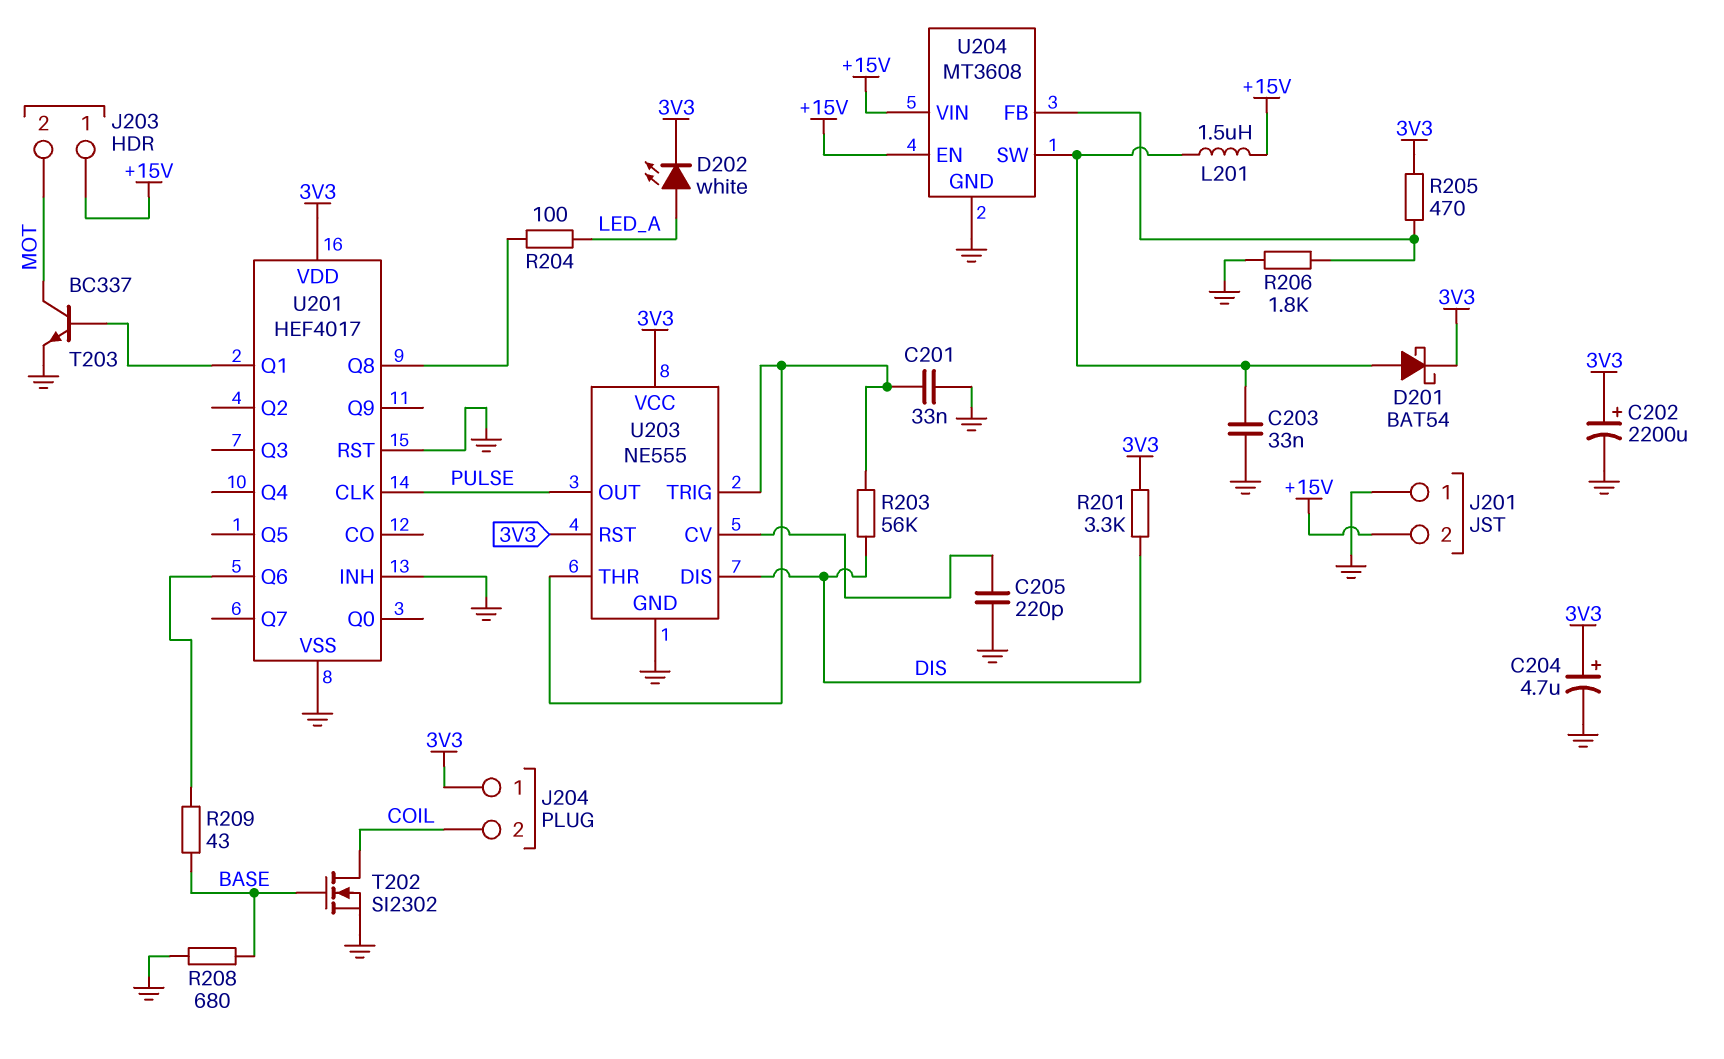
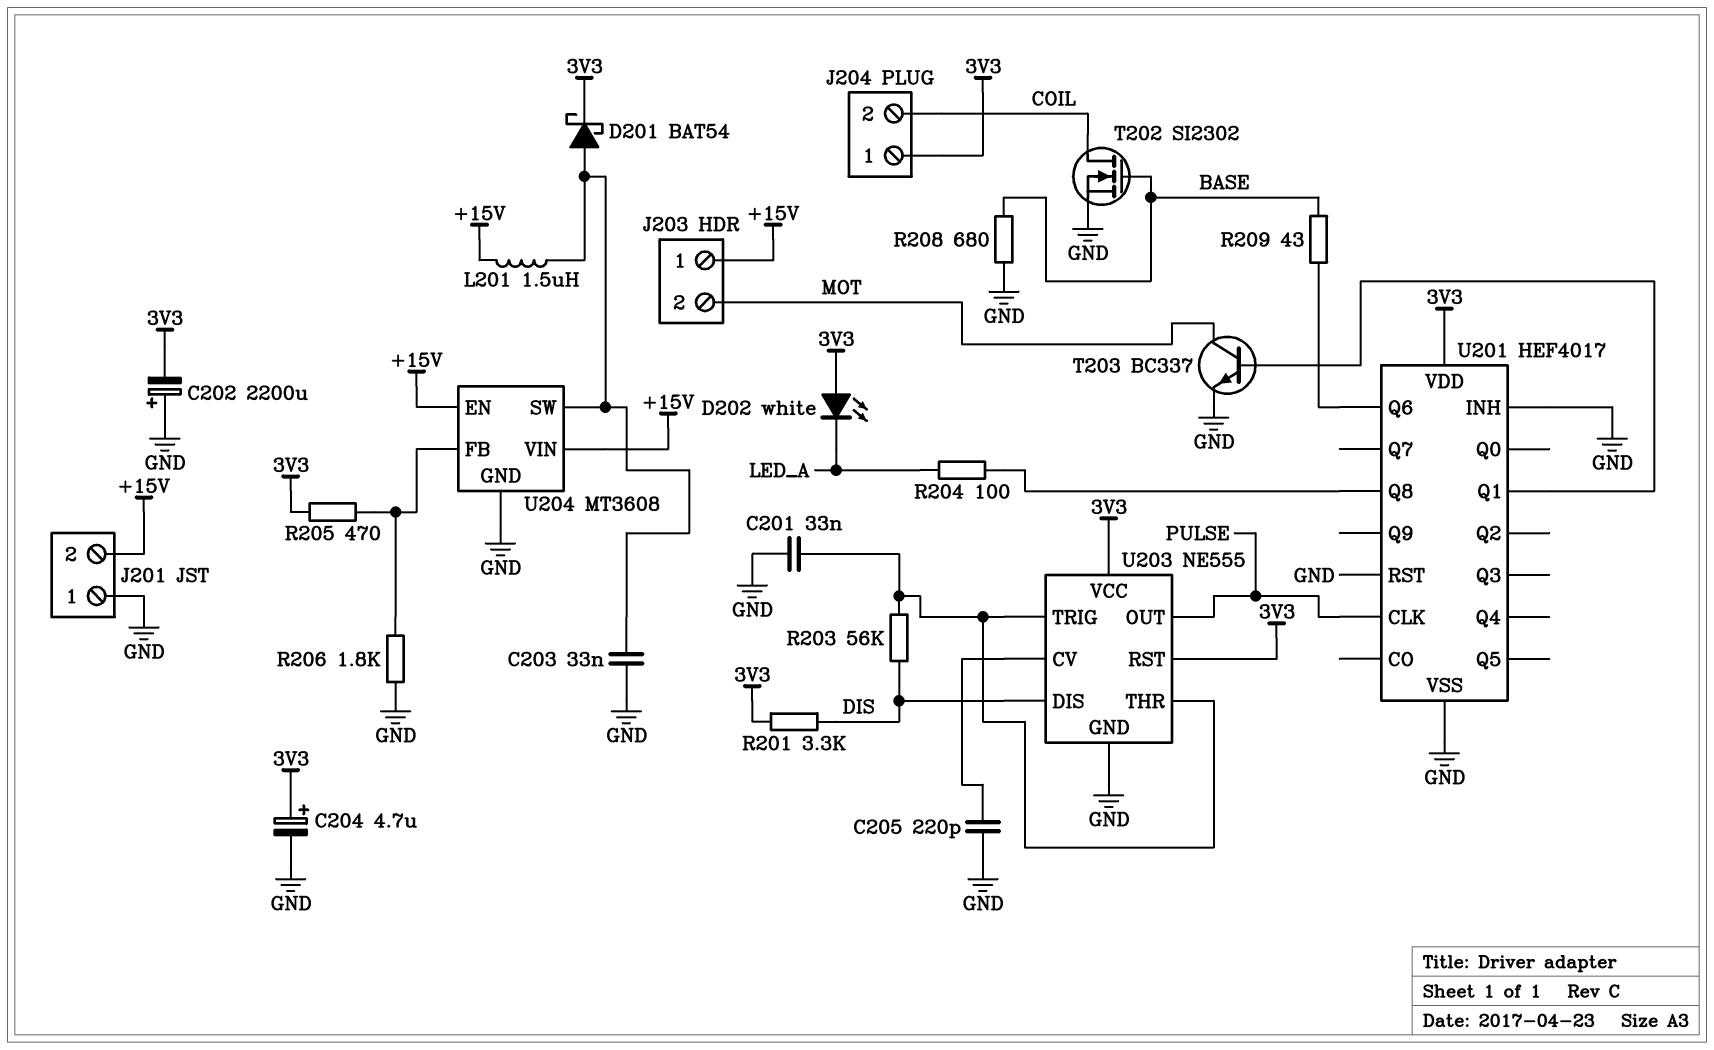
C202: 2200uF (plus 3V3, minus GND) -> 2200uF (plus GND, minus 3V3)
D202: LED white (A LED_A, K 3V3) -> LED white (A 3V3, K LED_A)

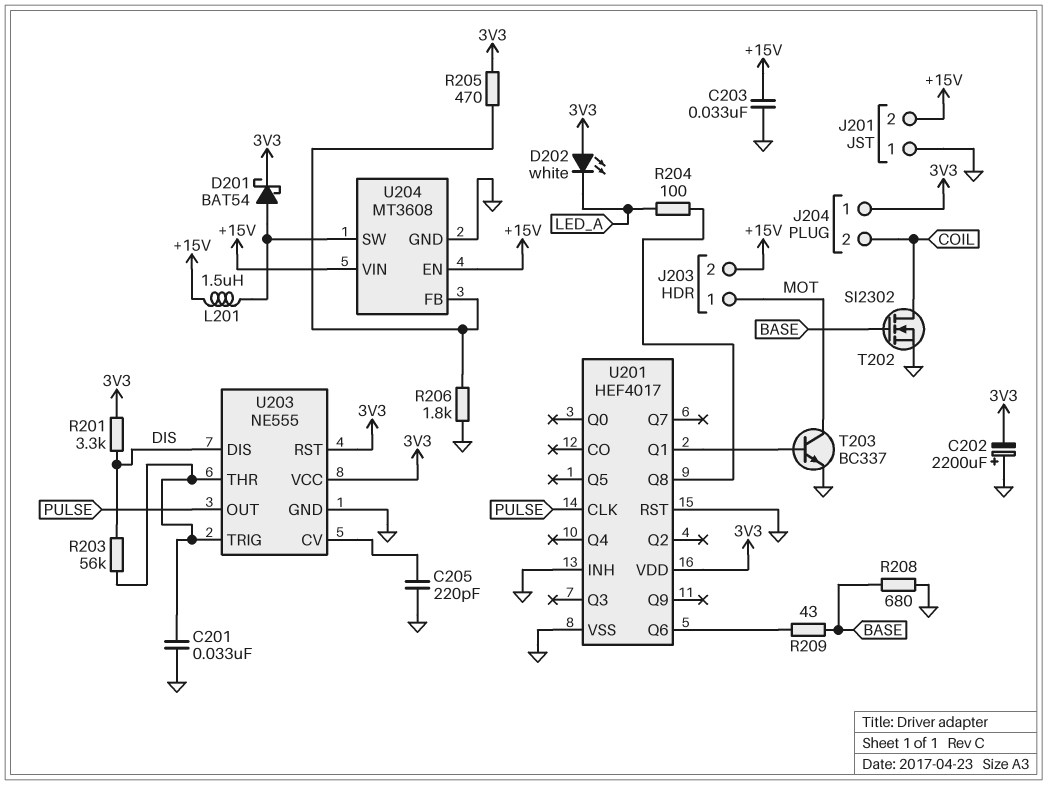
C203: 33nF (GND, U204/SW) -> 33nF (+15V, GND)
C204: 4.7uF (plus 3V3, minus GND) -> none
J203 pin 1: +15V -> MOT
J203 pin 2: MOT -> +15V

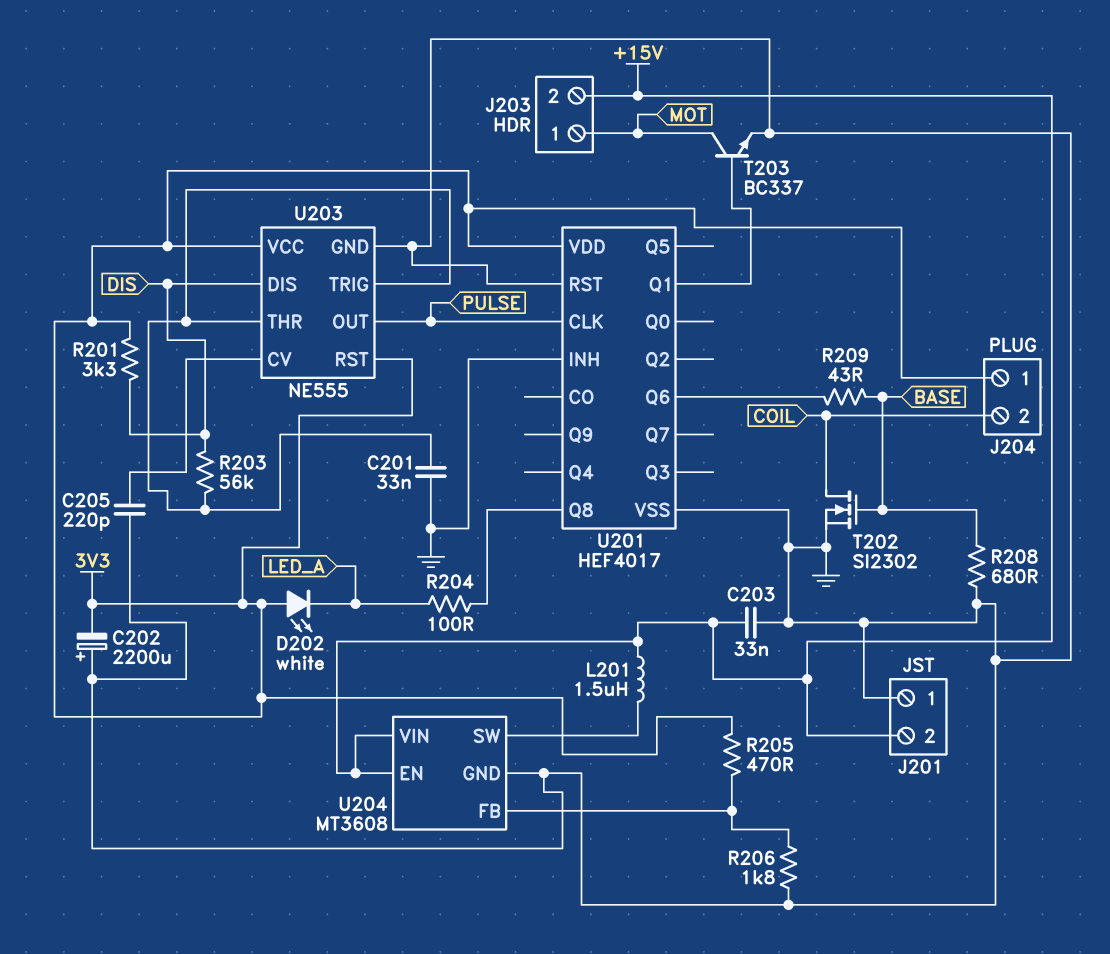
D201: schottky BAT54 (A U204/SW, K 3V3) -> none

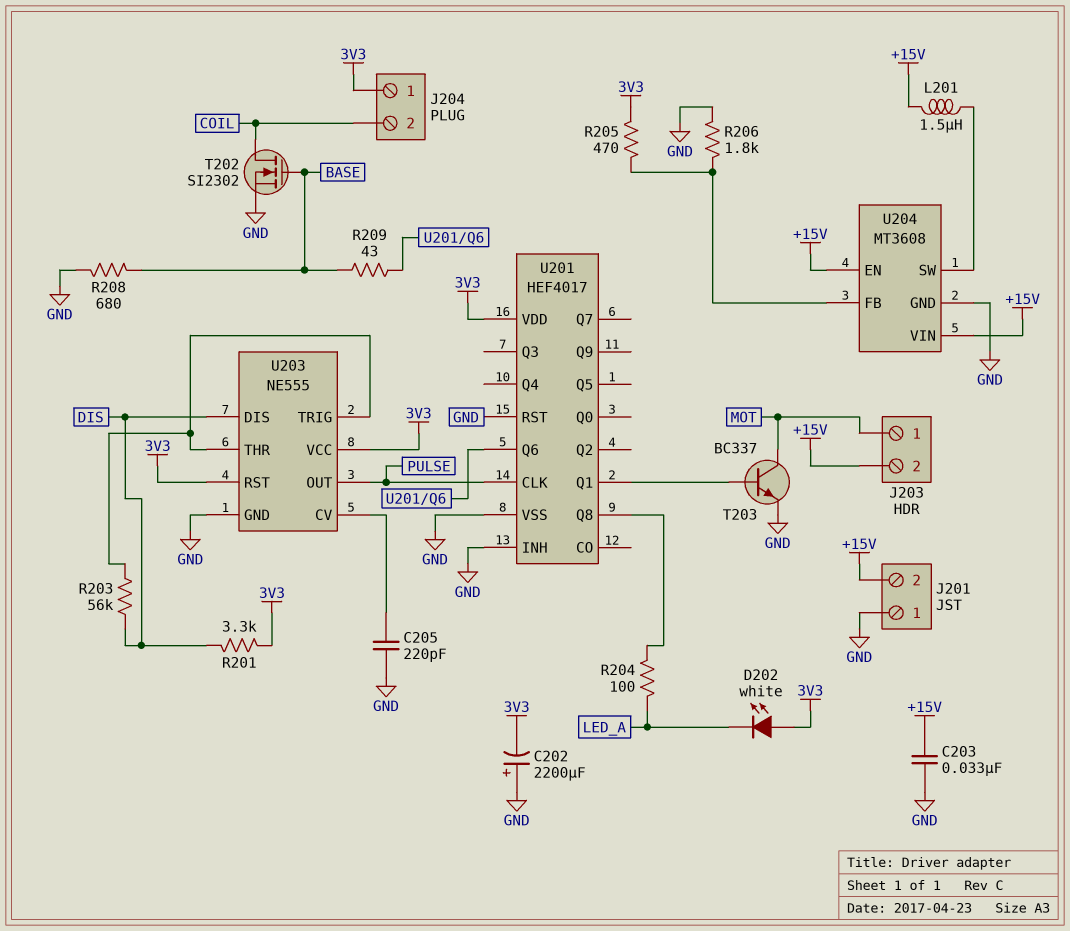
C201: 33nF (GND, U203/THR) -> none

